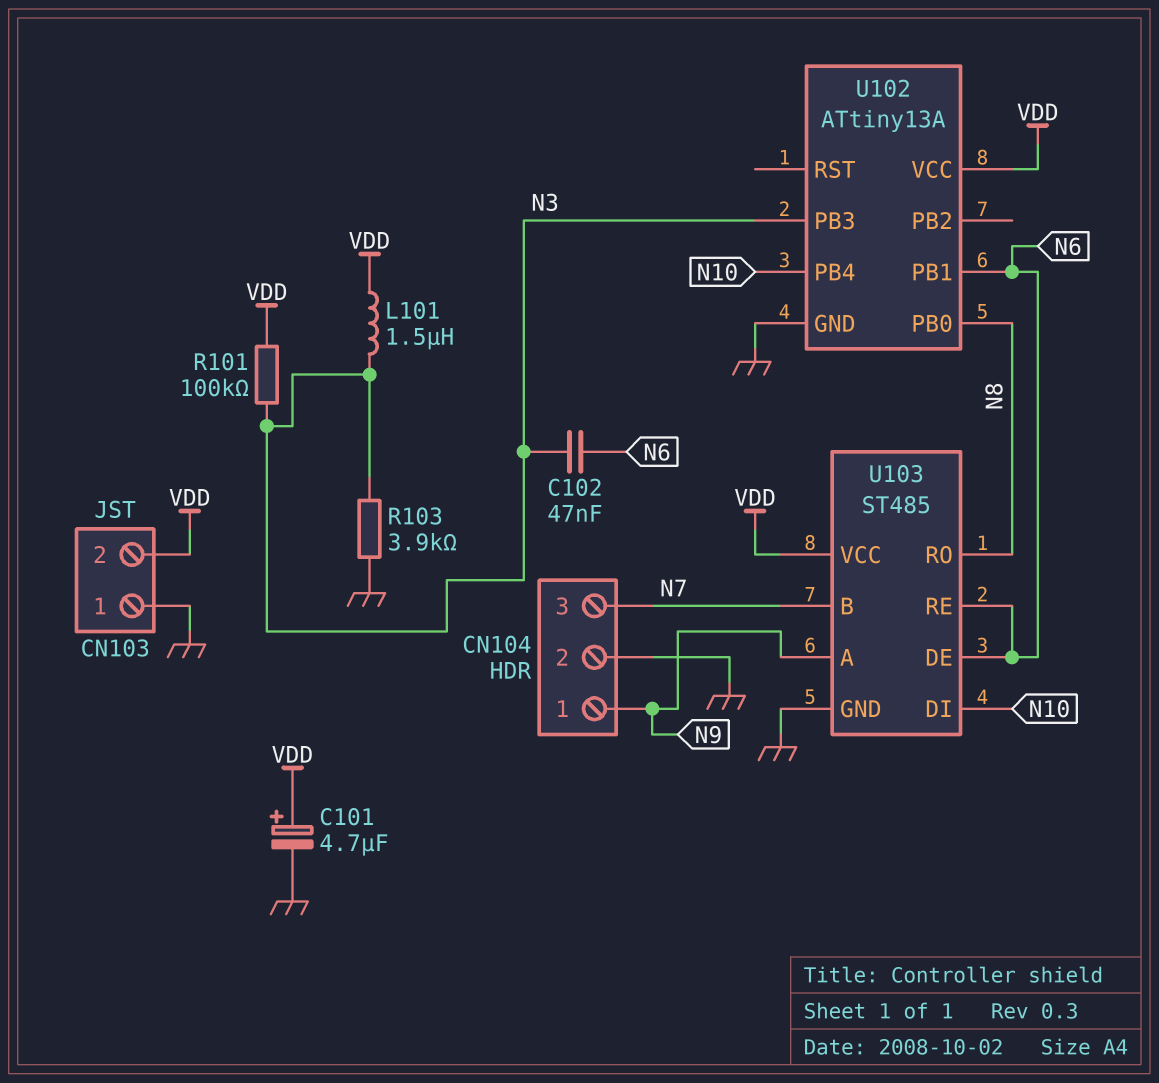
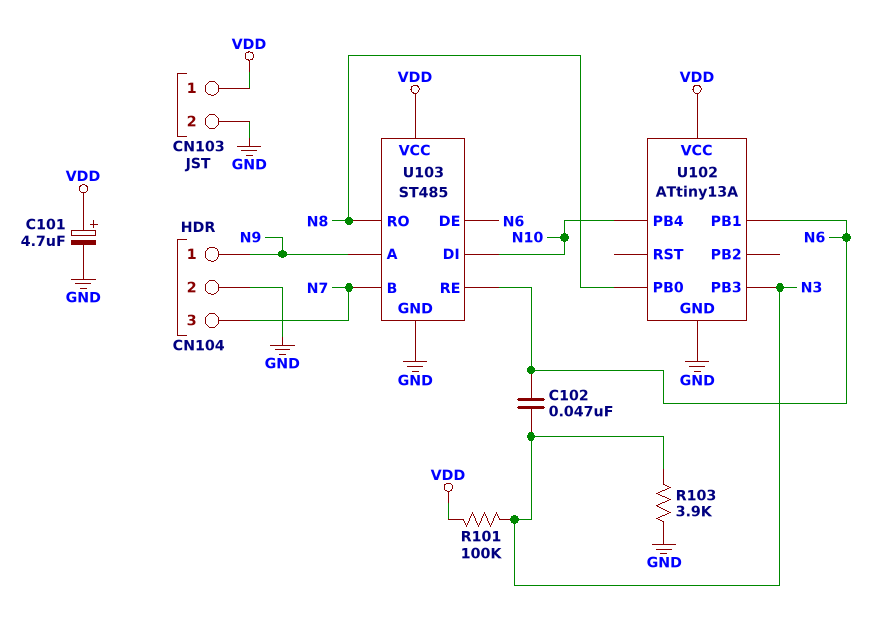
CN103 pin 1: GND -> VDD
CN103 pin 2: VDD -> GND
L101: 1.5uH (N3, VDD) -> none

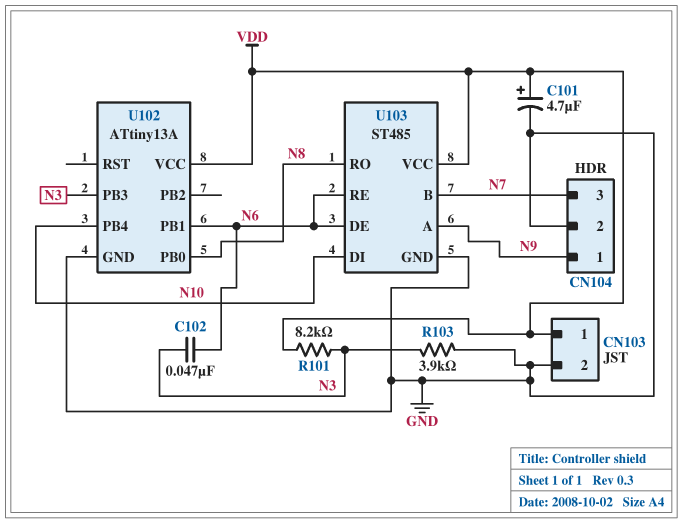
R101: 100k (N3, VDD) -> 8.2k (N3, VDD)

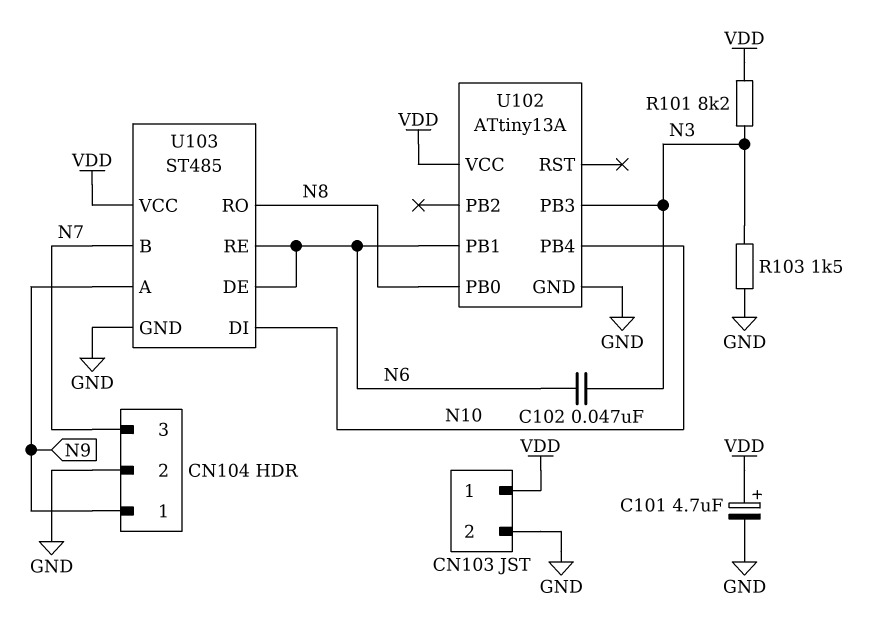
R103: 3.9k (GND, N3) -> 1.5k (GND, N3)

